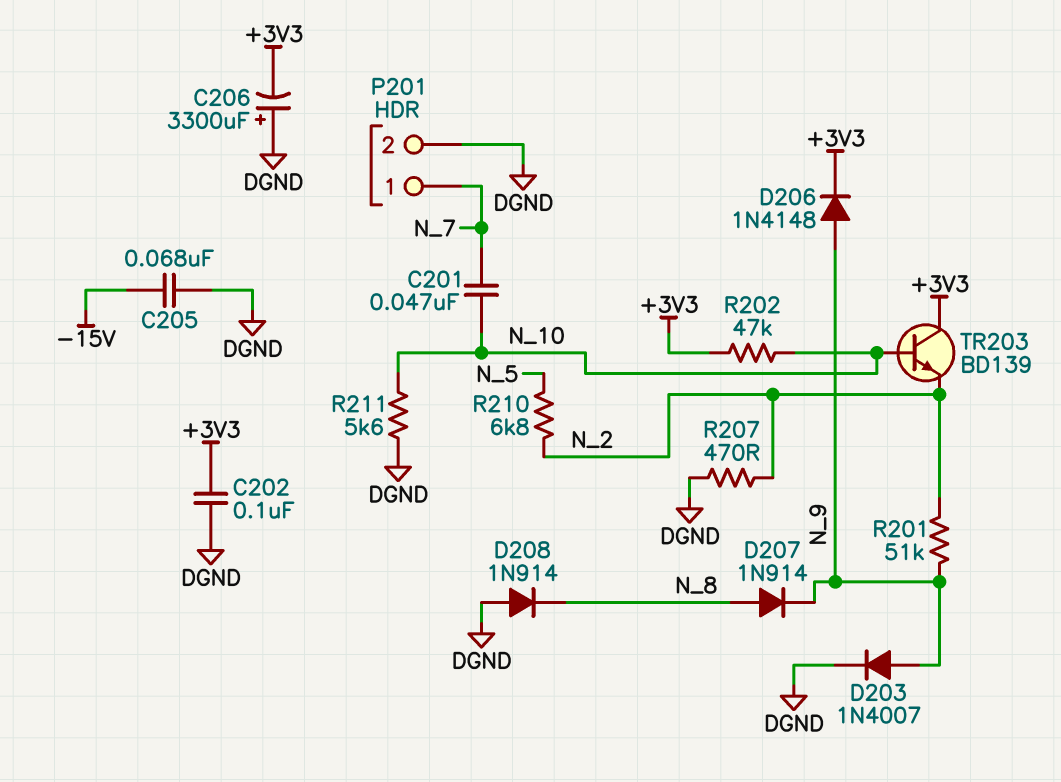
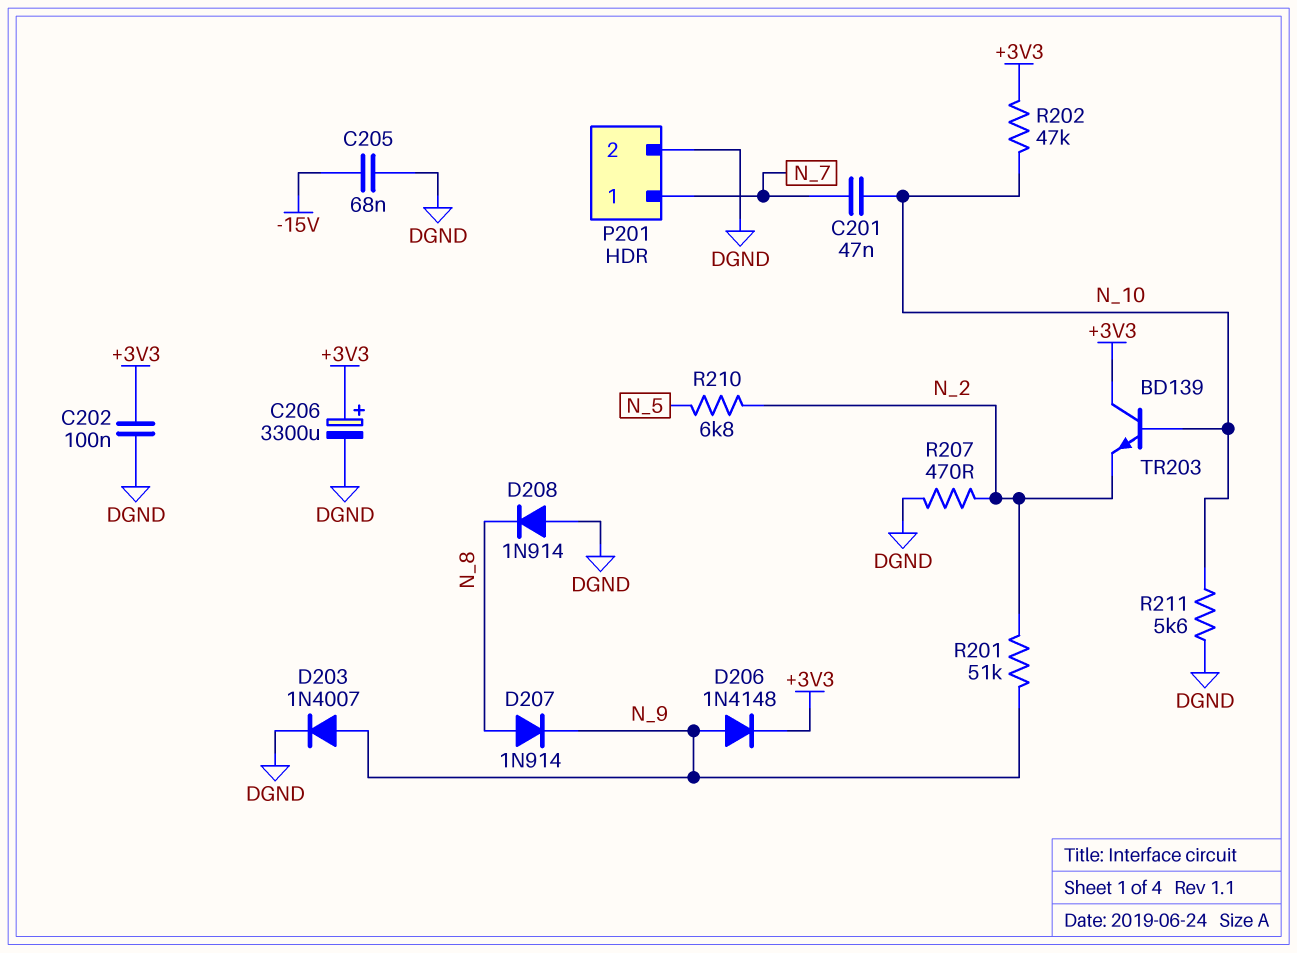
C206: 3300uF (plus DGND, minus +3V3) -> 3300uF (plus +3V3, minus DGND)

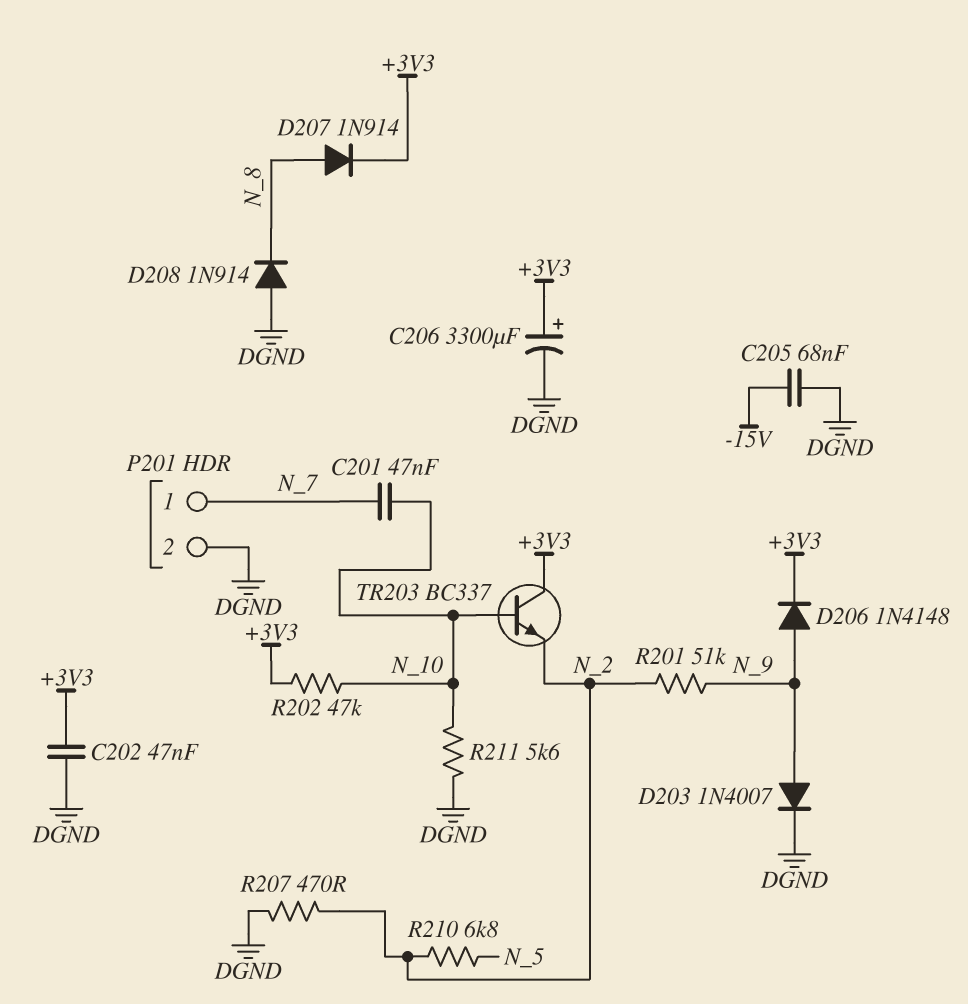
C202: 100nF (+3V3, DGND) -> 47nF (+3V3, DGND)
D207: diode 1N914 (A N_8, K N_9) -> diode 1N914 (A N_8, K +3V3)
TR203: NPN BD139 (B N_10, C +3V3, E N_2) -> NPN BC337 (B N_10, C +3V3, E N_2)

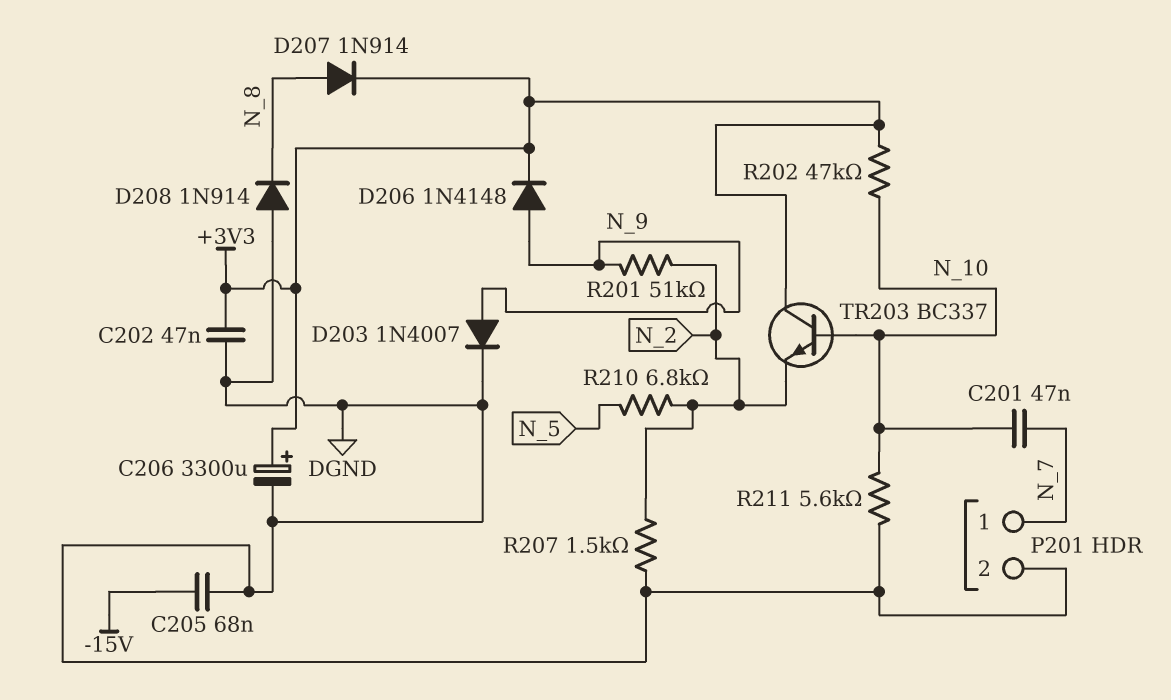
R207: 470 (DGND, N_2) -> 1.5k (DGND, N_2)

